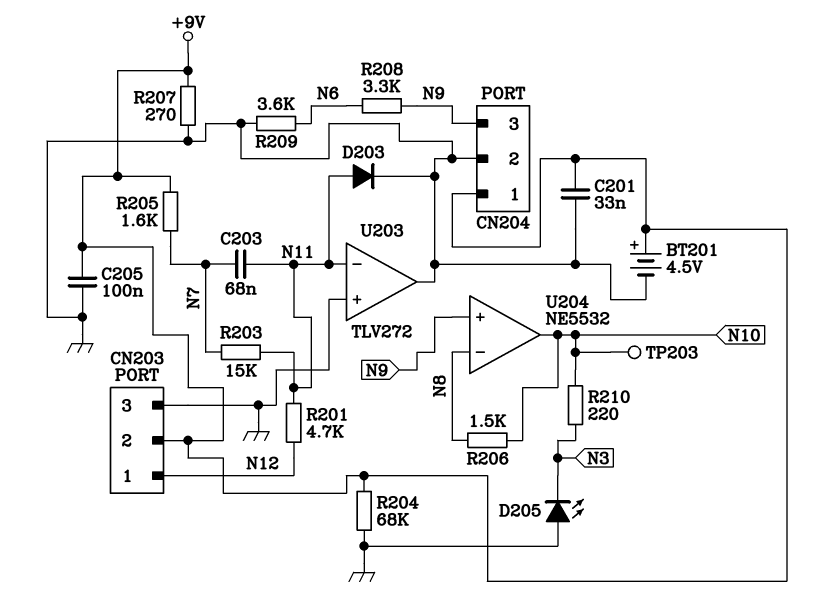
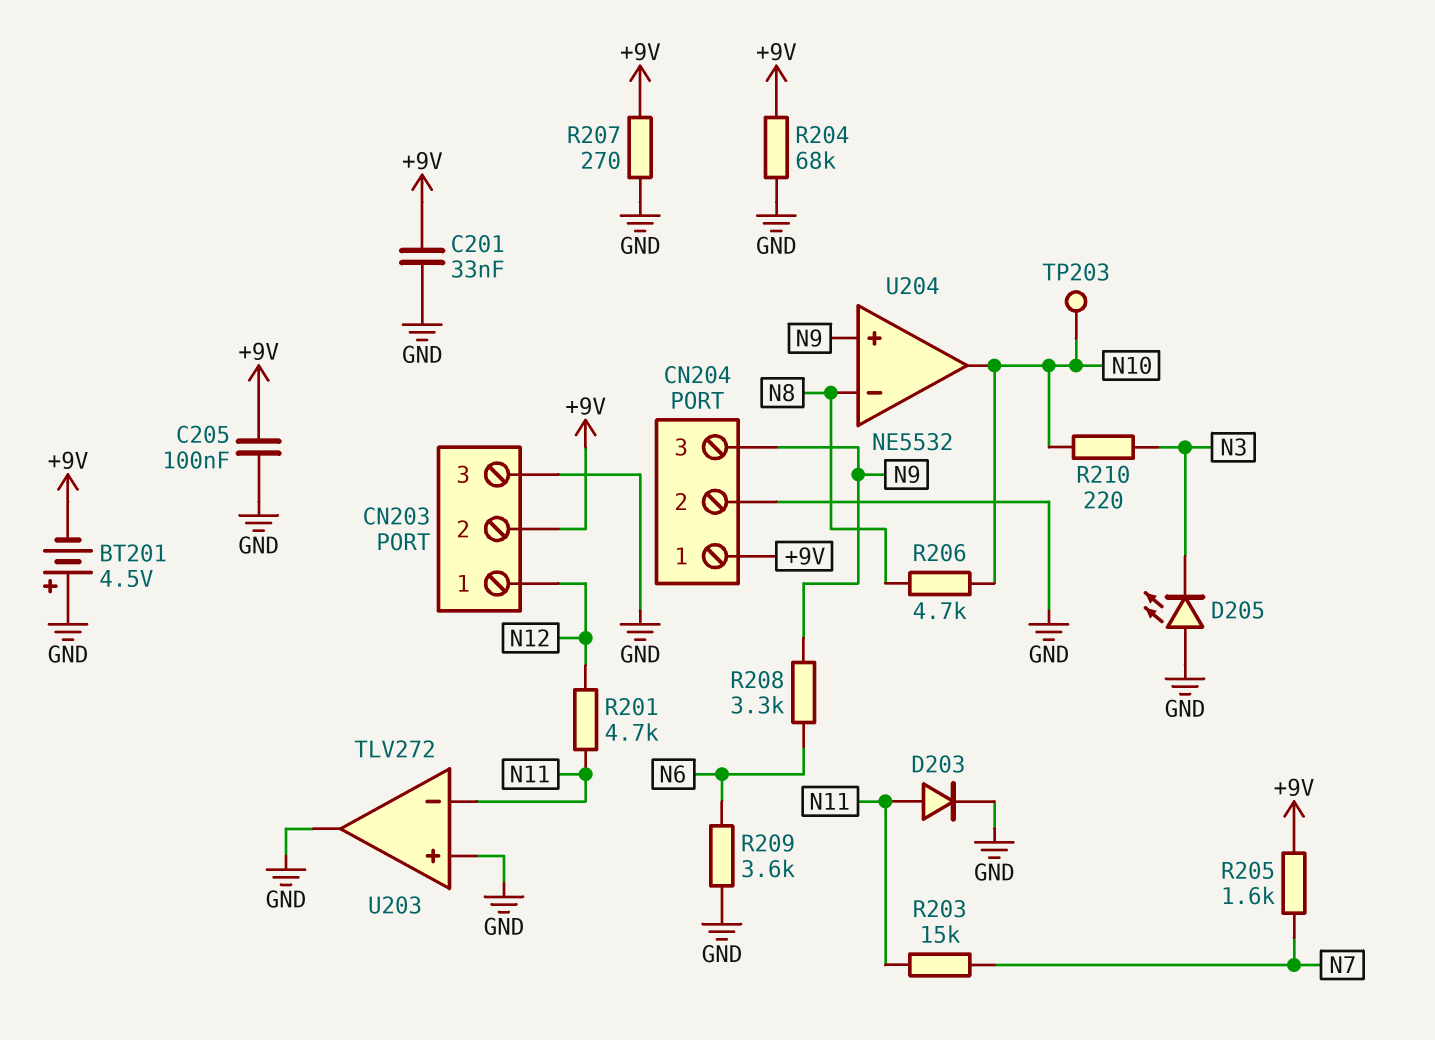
BT201: 4.5V (plus +9V, minus GND) -> 4.5V (plus GND, minus +9V)
C203: 68nF (N7, N11) -> none
R206: 1.5k (N8, N10) -> 4.7k (N8, N10)

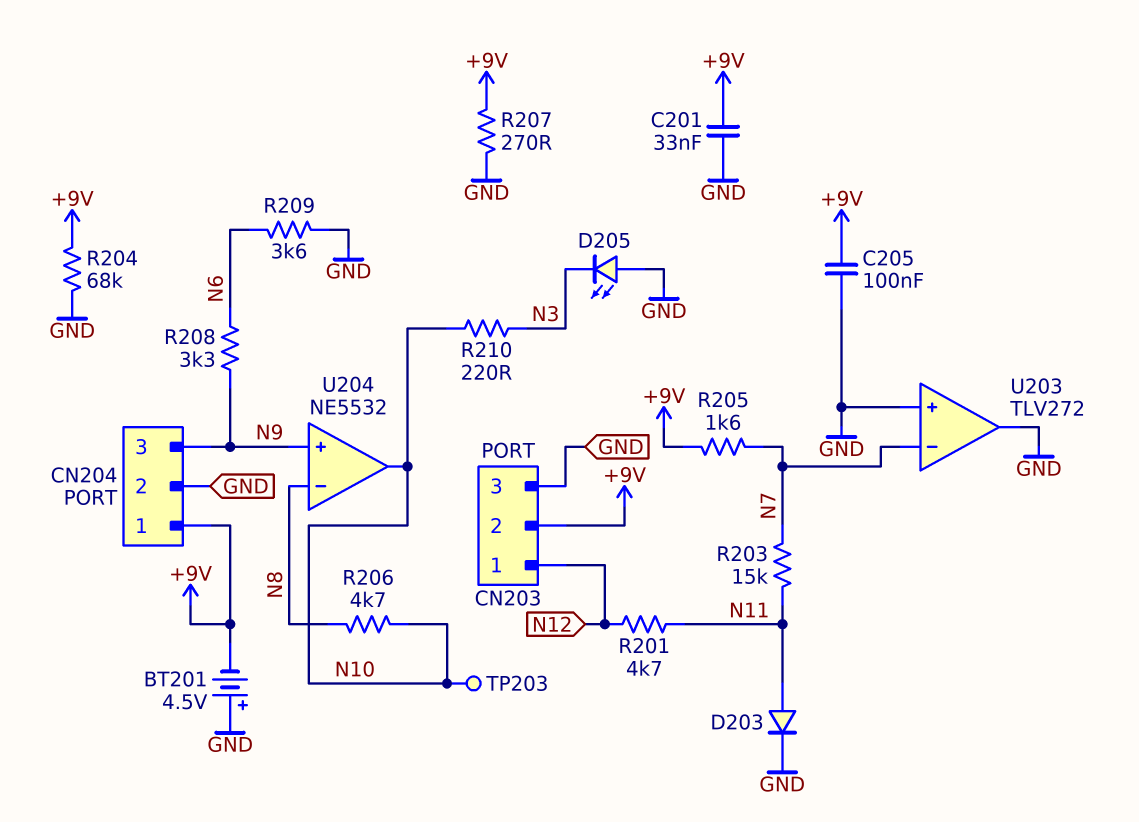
U203 pin in-: N11 -> N7

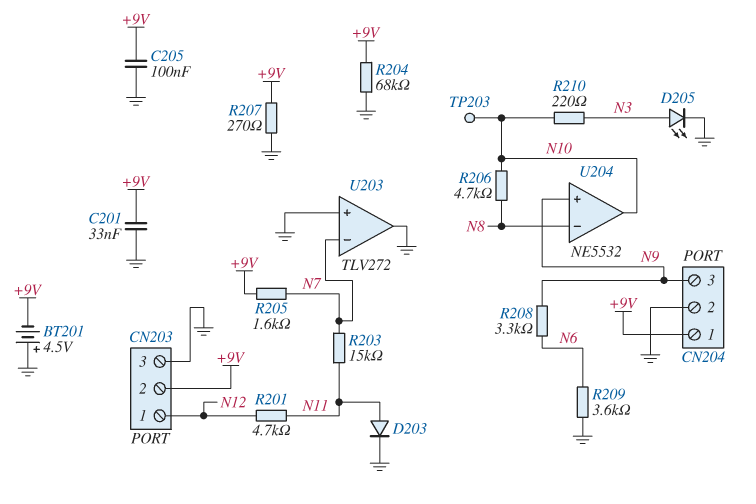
D205: LED (A GND, K N3) -> LED (A N3, K GND)

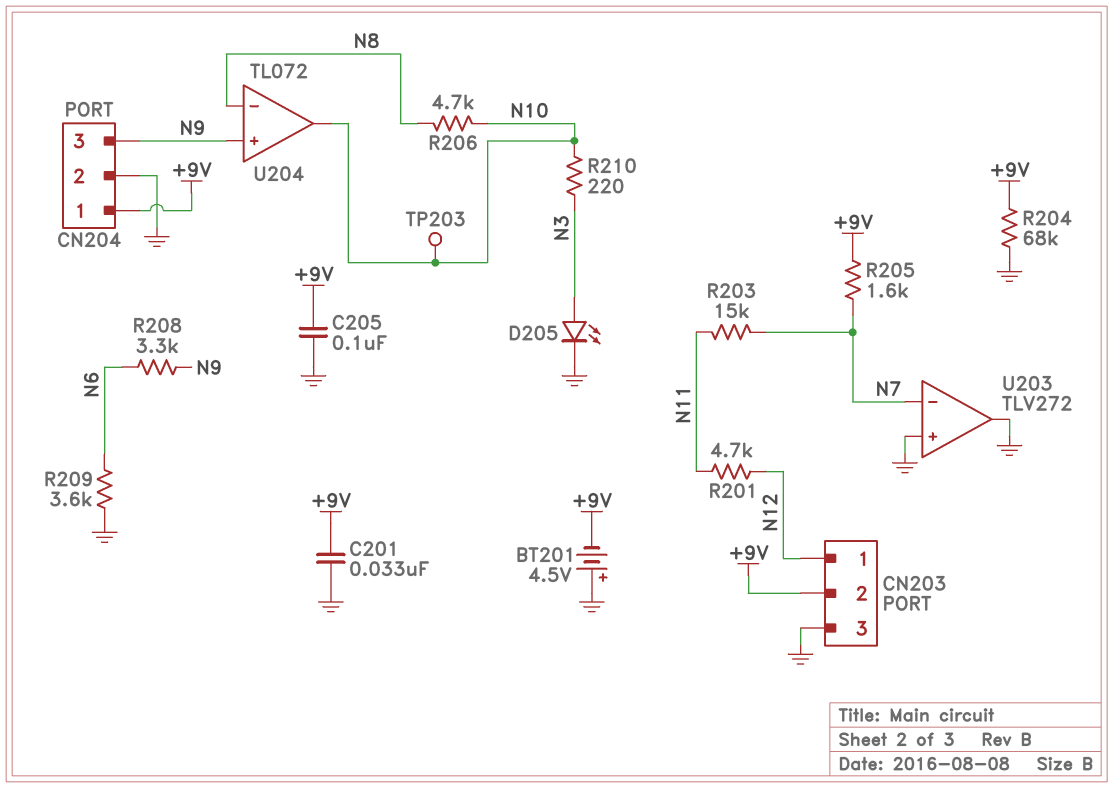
D203: diode (A N11, K GND) -> none
R207: 270 (+9V, GND) -> none
U204: NE5532 -> TL072

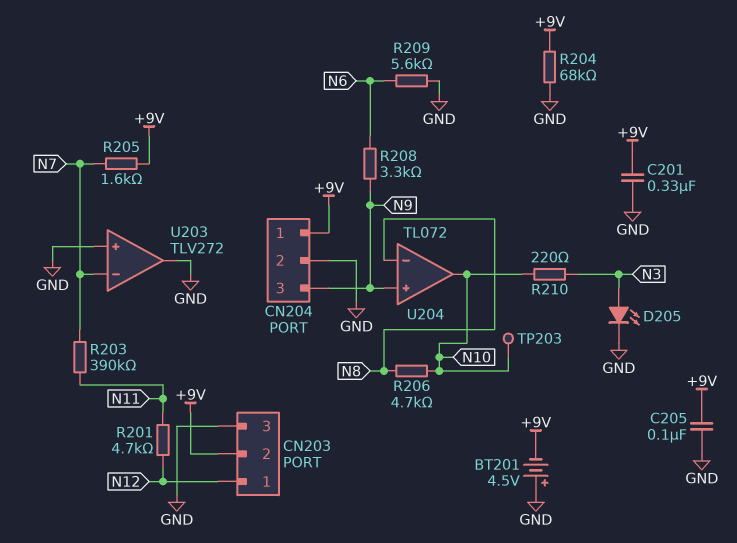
C201: 33nF (+9V, GND) -> 330nF (+9V, GND)
R203: 15k (N7, N11) -> 390k (N7, N11)
R209: 3.6k (GND, N6) -> 5.6k (GND, N6)

